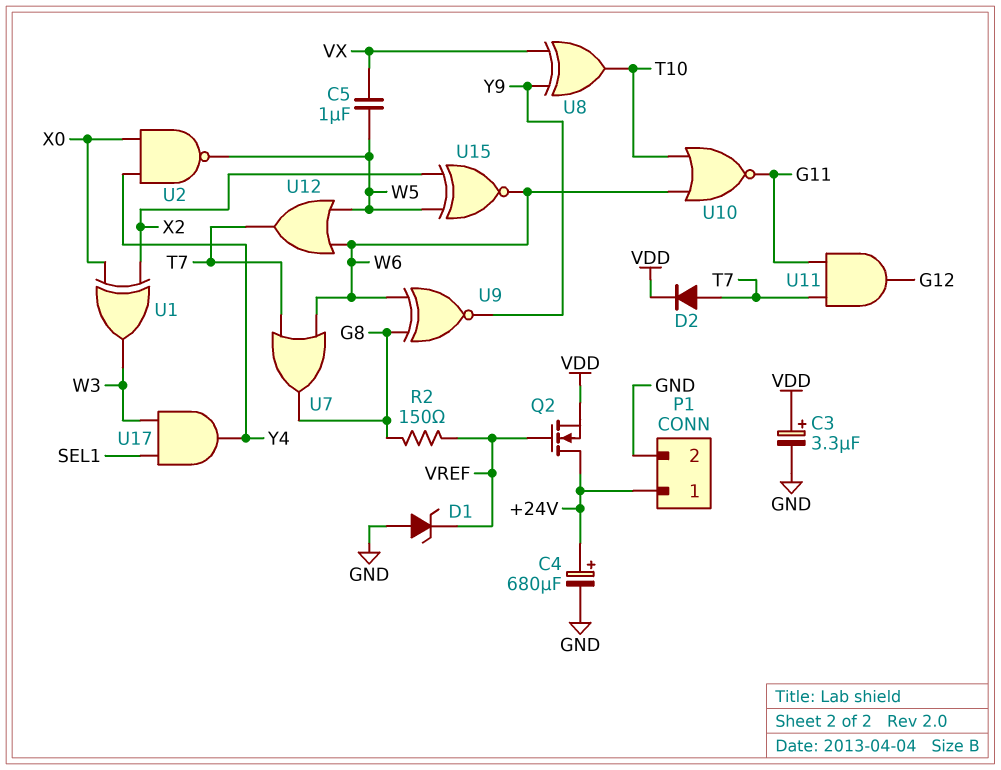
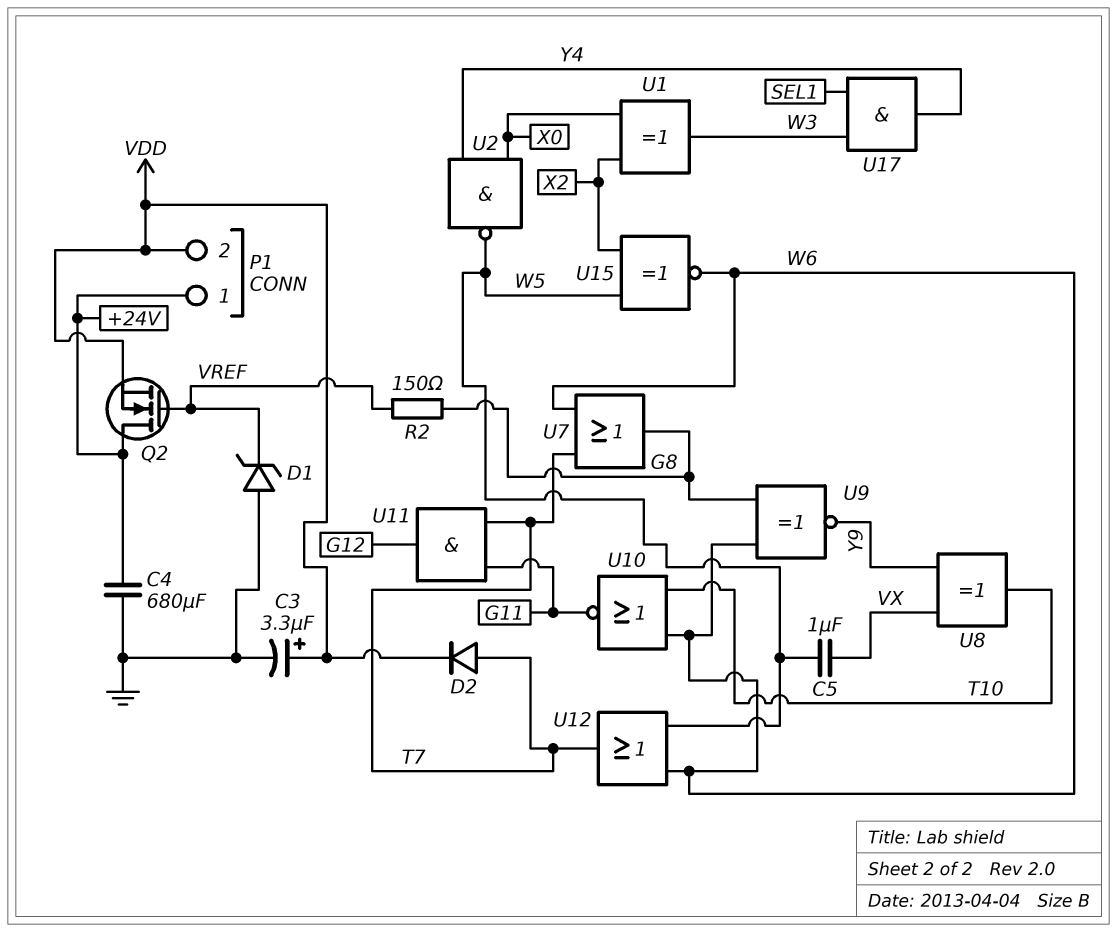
C4: 680uF (plus +24V, minus GND) -> 680uF (+24V, GND)
P1 pin 2: GND -> VDD

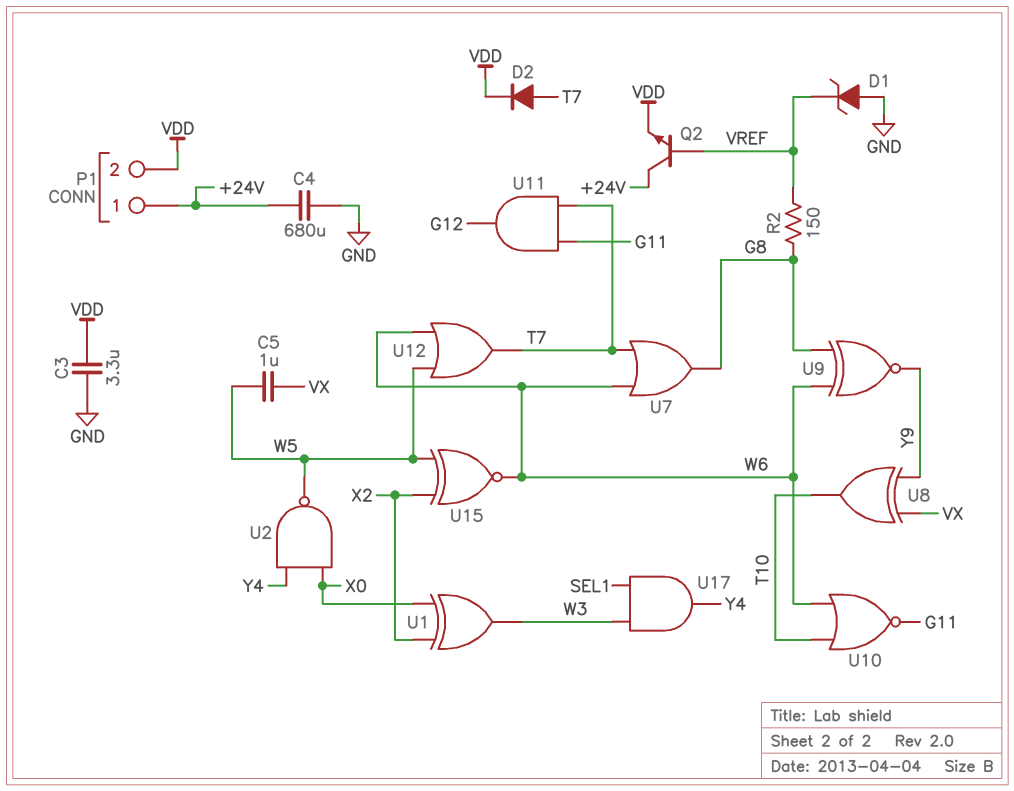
C3: 3.3uF (plus VDD, minus GND) -> 3.3uF (GND, VDD)
Q2: NMOS (G VREF, D +24V, S VDD) -> NPN (B VREF, C +24V, E VDD)

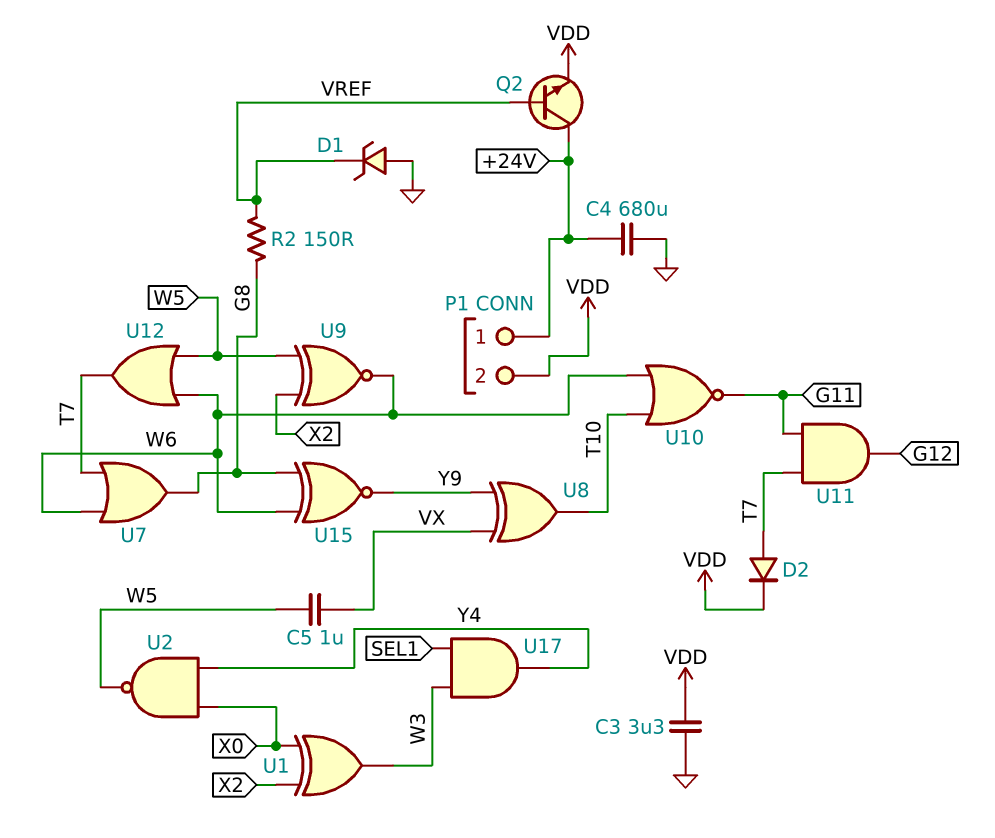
U9: XNOR (in G8, in W6, out Y9) -> XNOR (in W5, in X2, out W6)
U15: XNOR (in W5, in X2, out W6) -> XNOR (in G8, in W6, out Y9)

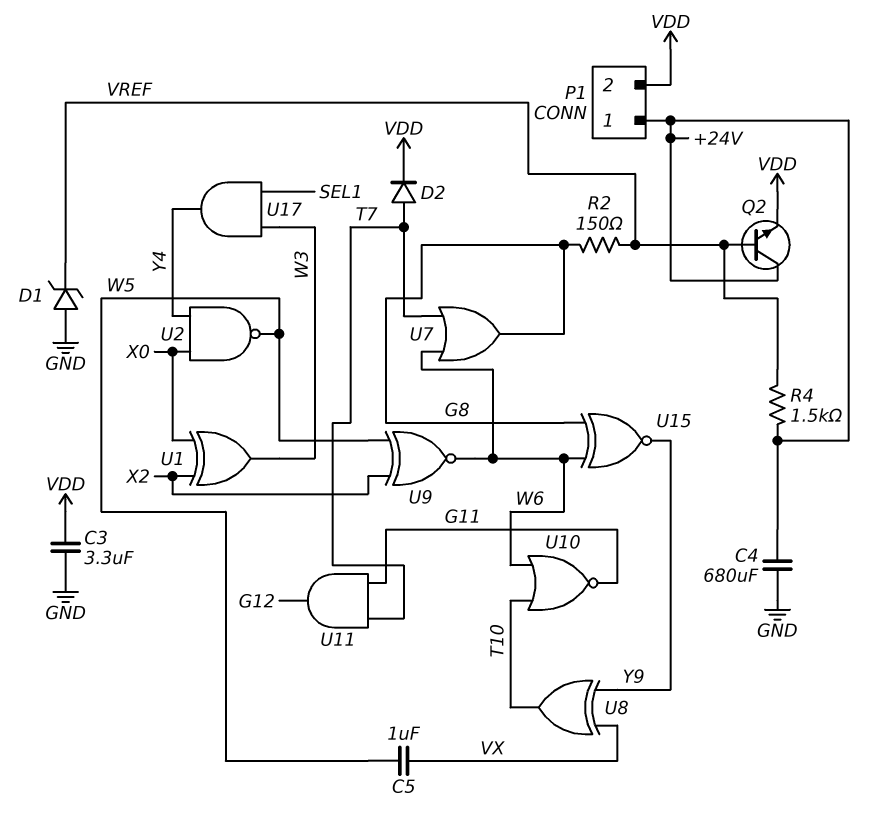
R4: none -> 1.5k (+24V, VREF)
U12: OR (in W5, in W6, out T7) -> none

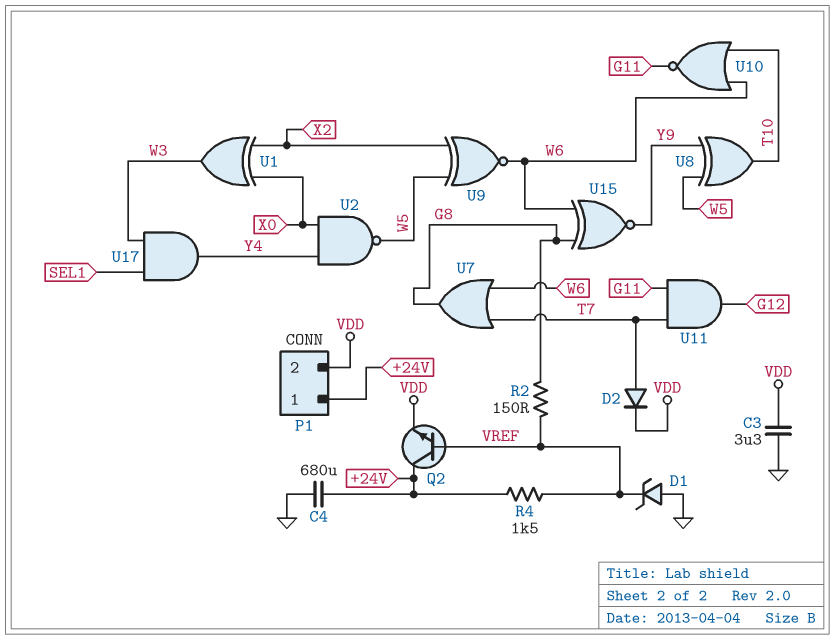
C5: 1uF (VX, W5) -> none
U8: XOR (in VX, in Y9, out T10) -> XOR (in W5, in Y9, out T10)

